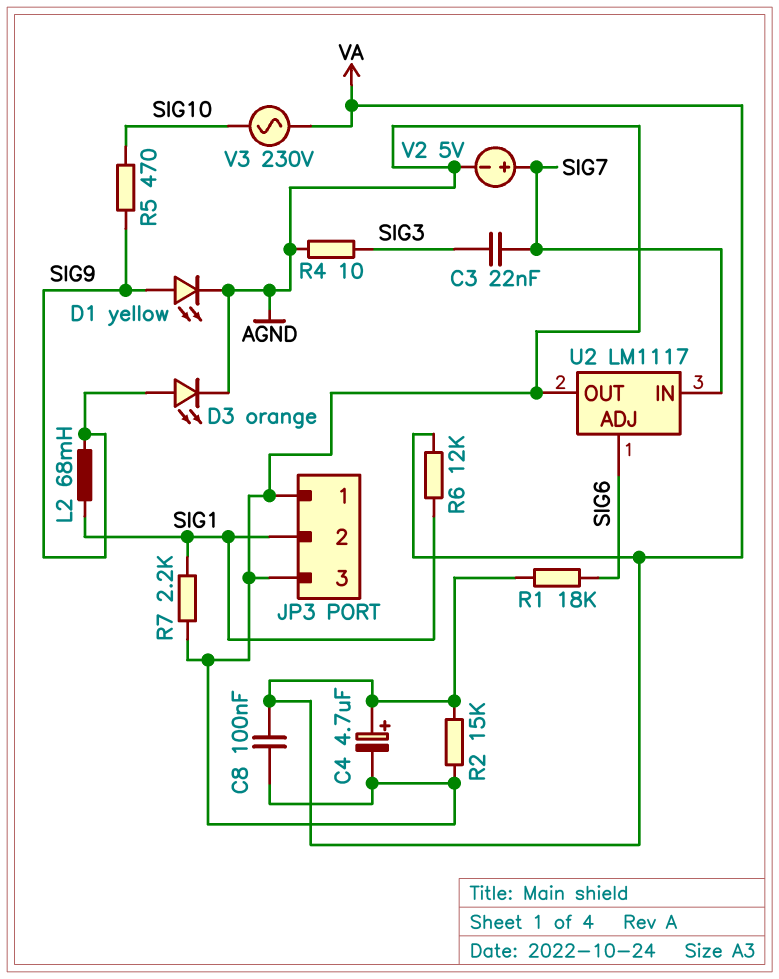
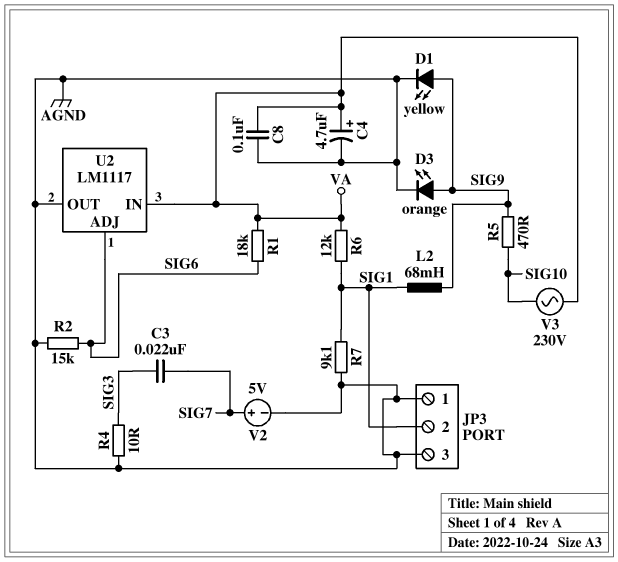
R2: 15k (AGND, VA) -> 15k (AGND, SIG6)
R7: 2.2k (AGND, SIG1) -> 9.1k (AGND, SIG1)
U2 pin IN: SIG7 -> VA

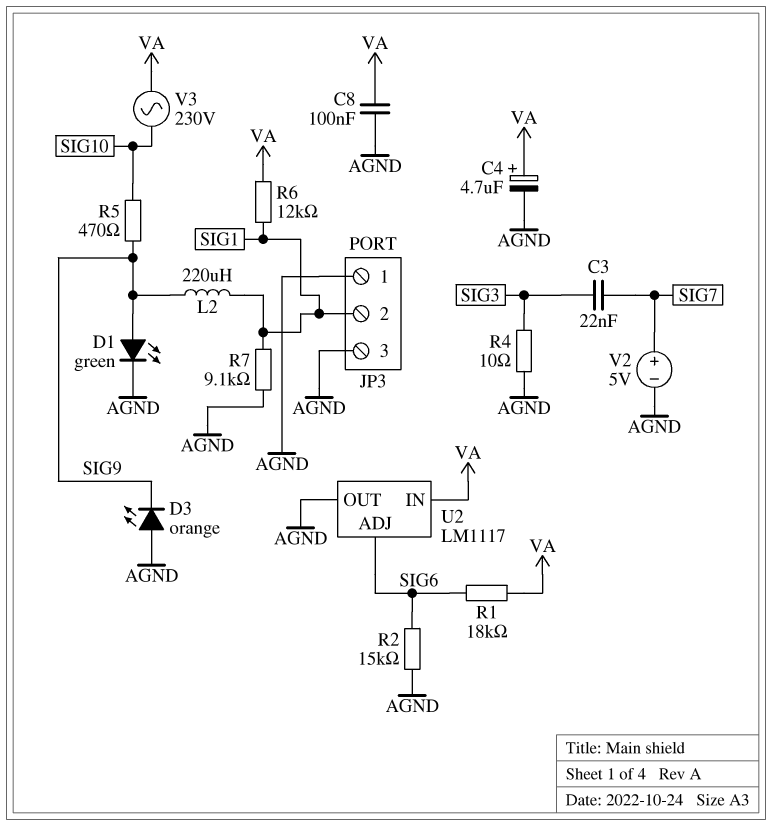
D1: LED yellow (A SIG9, K AGND) -> LED green (A SIG9, K AGND)
D3: LED orange (A SIG9, K AGND) -> LED orange (A AGND, K SIG9)
L2: 68mH (SIG1, SIG9) -> 220uH (SIG1, SIG9)

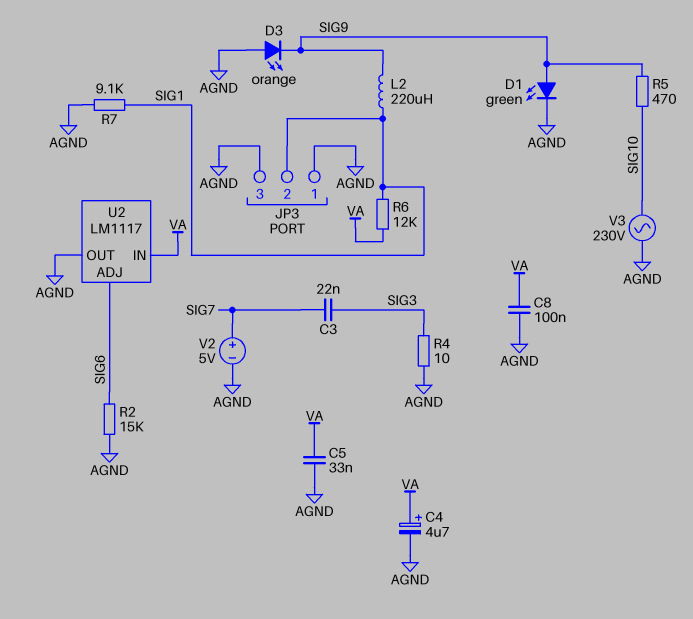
C5: none -> 33nF (AGND, VA)
R1: 18k (SIG6, VA) -> none
V3: AC 230V (SIG10, VA) -> AC 230V (AGND, SIG10)

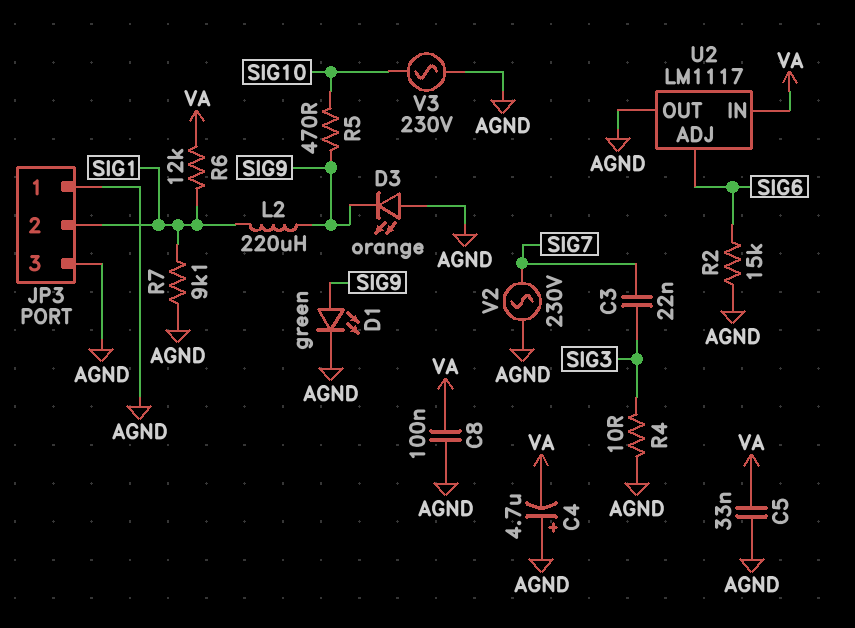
C4: 4.7uF (plus VA, minus AGND) -> 4.7uF (plus AGND, minus VA)
V2: 5V (plus SIG7, minus AGND) -> AC 230V (AGND, SIG7)

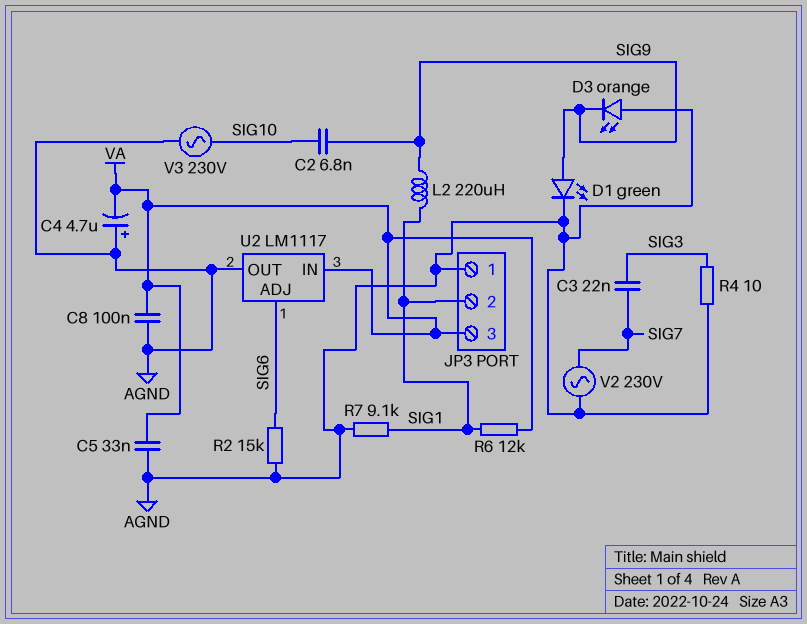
C2: none -> 6.8nF (SIG9, SIG10)
JP3 pin 3: AGND -> VA
R5: 470 (SIG9, SIG10) -> none

